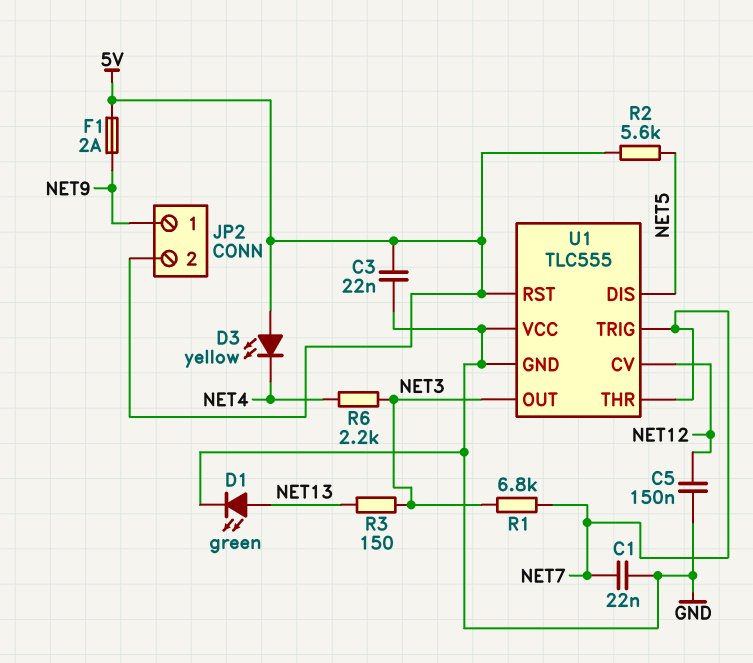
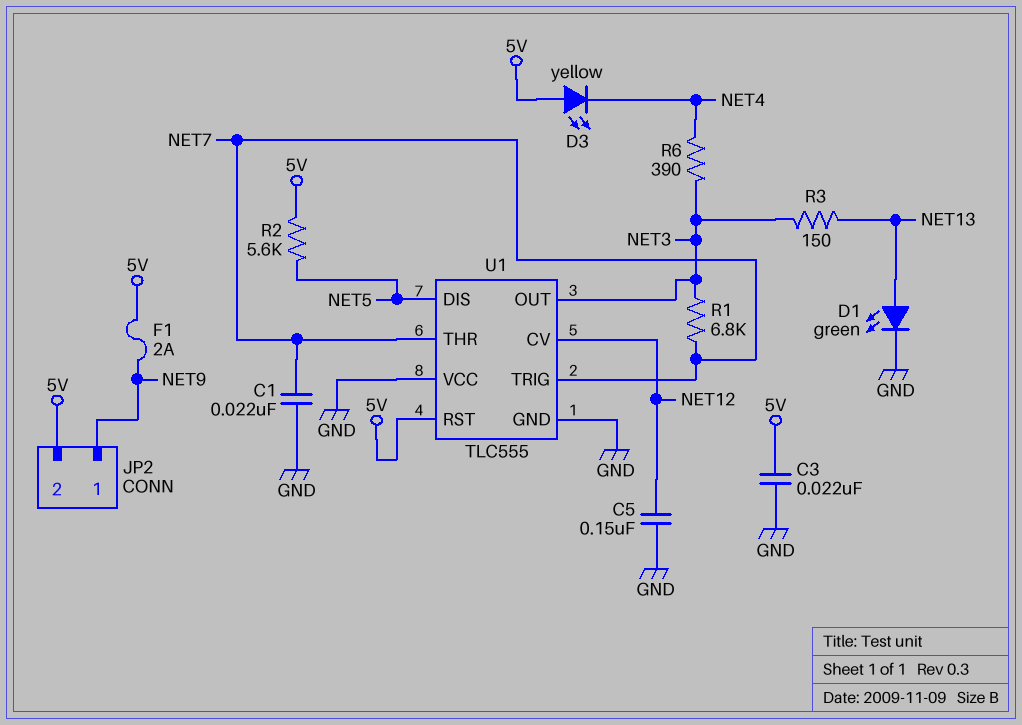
R6: 2.2k (NET3, NET4) -> 390 (NET3, NET4)

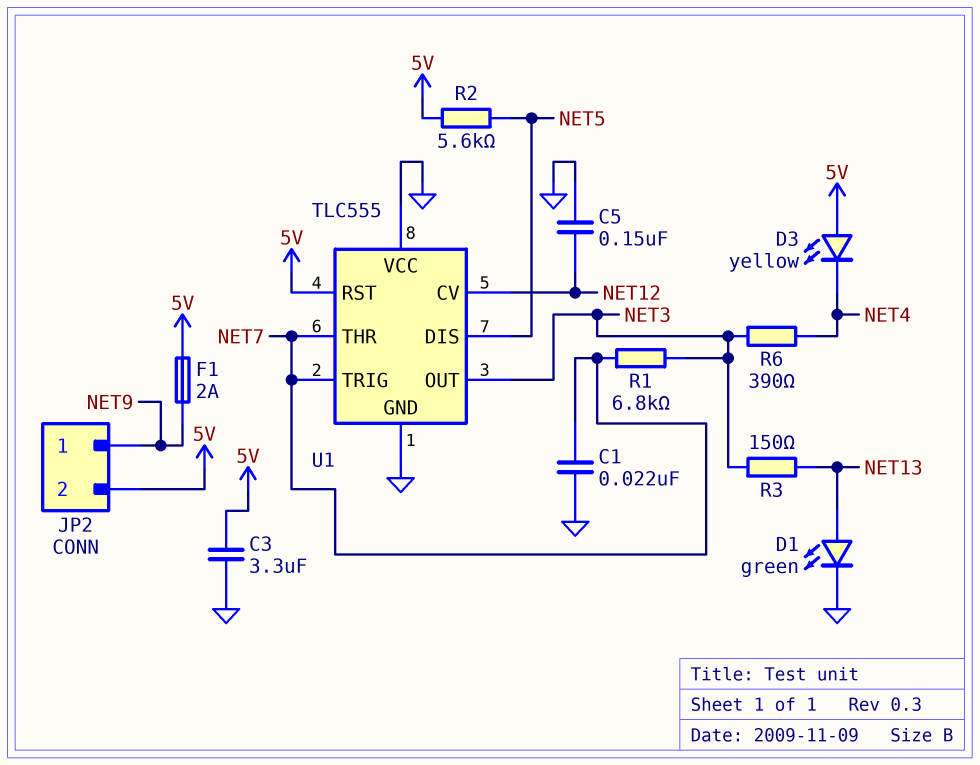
C3: 22nF (5V, GND) -> 3.3uF (5V, GND)

